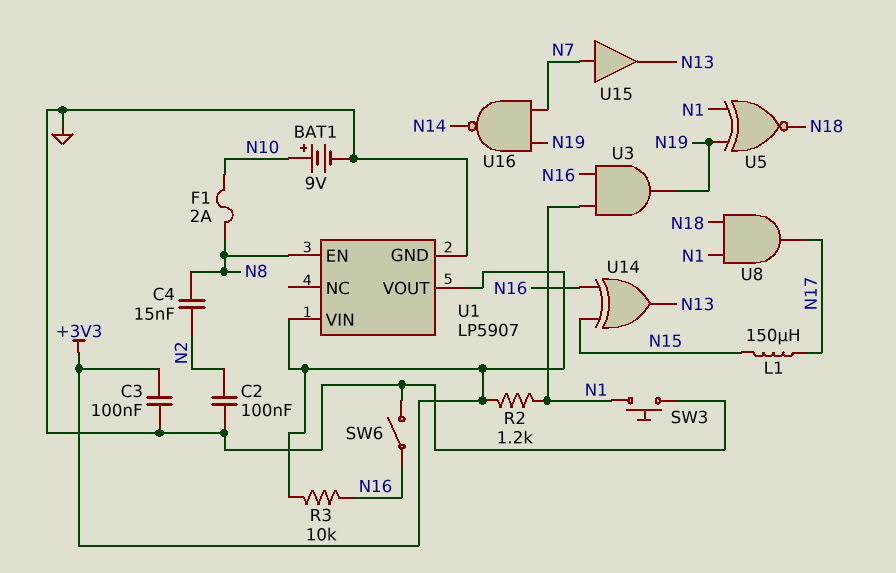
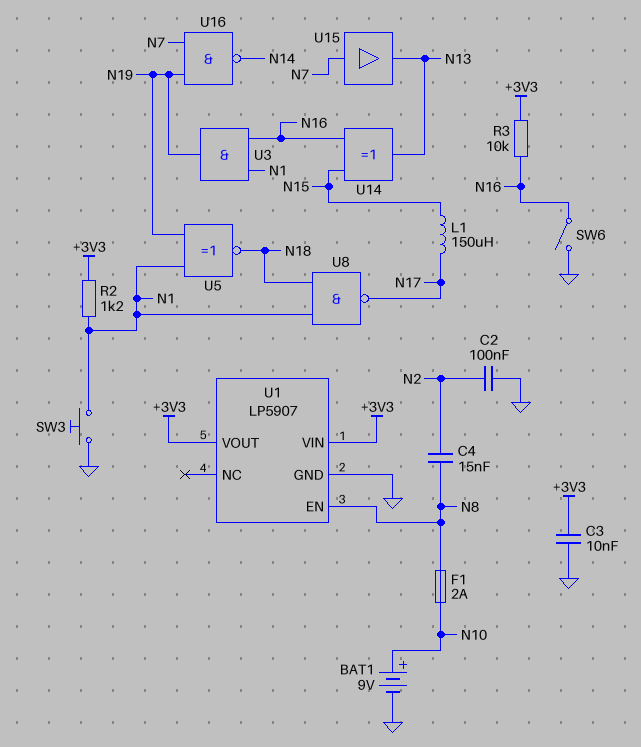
C3: 100nF (+3V3, GND) -> 10nF (+3V3, GND)
U8: AND (in N1, in N18, out N17) -> NAND (in N1, in N18, out N17)

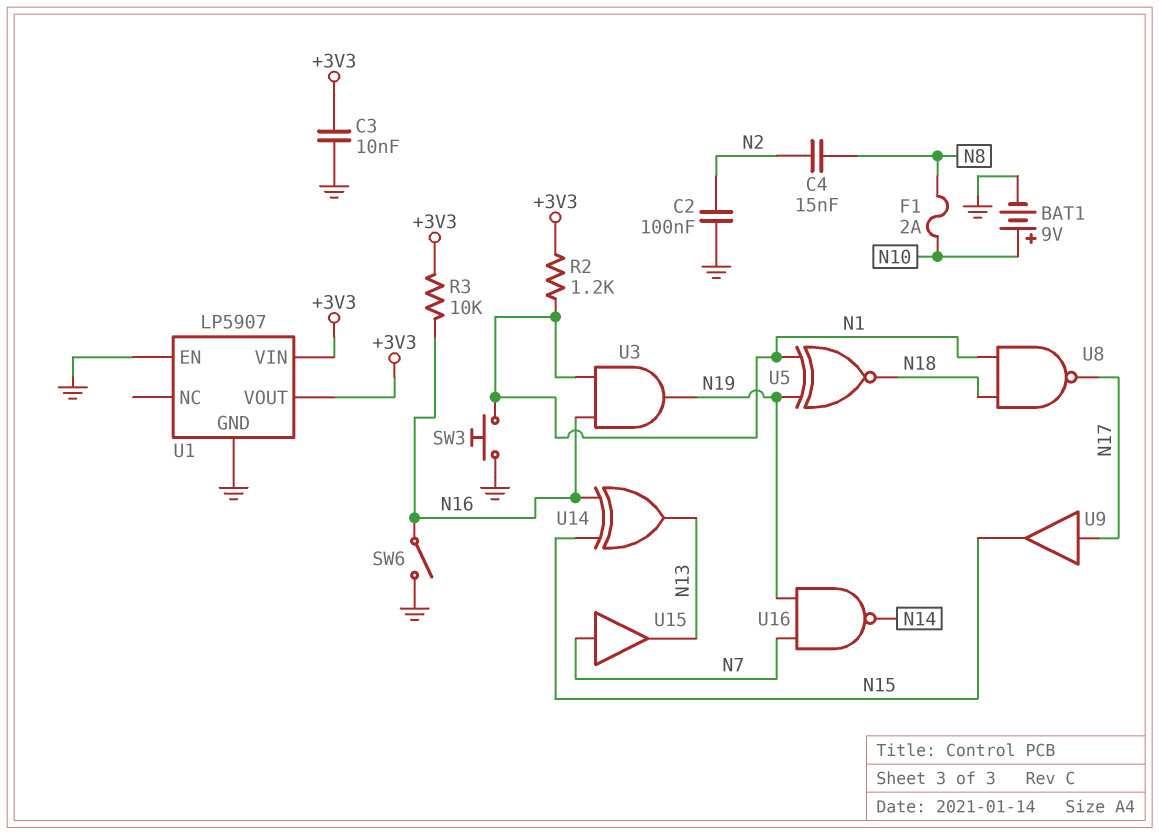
L1: 150uH (N15, N17) -> none
U1 pin EN: N8 -> GND
U9: none -> buffer (in N17, out N15)

